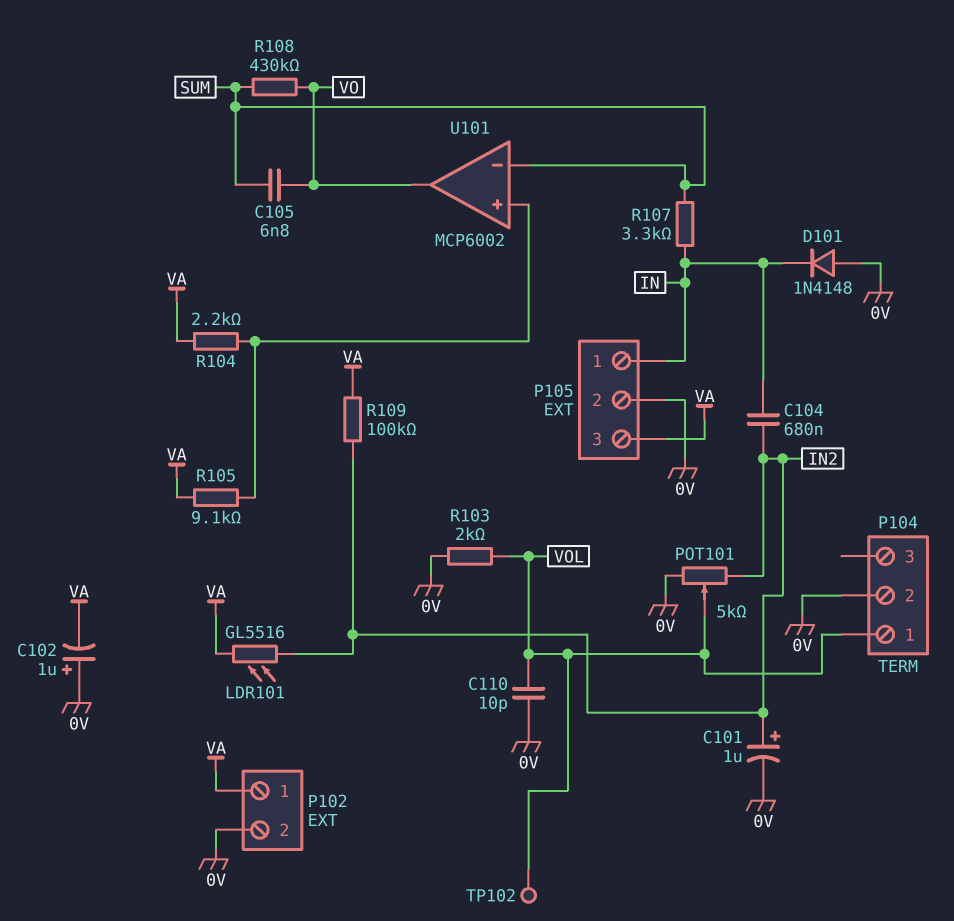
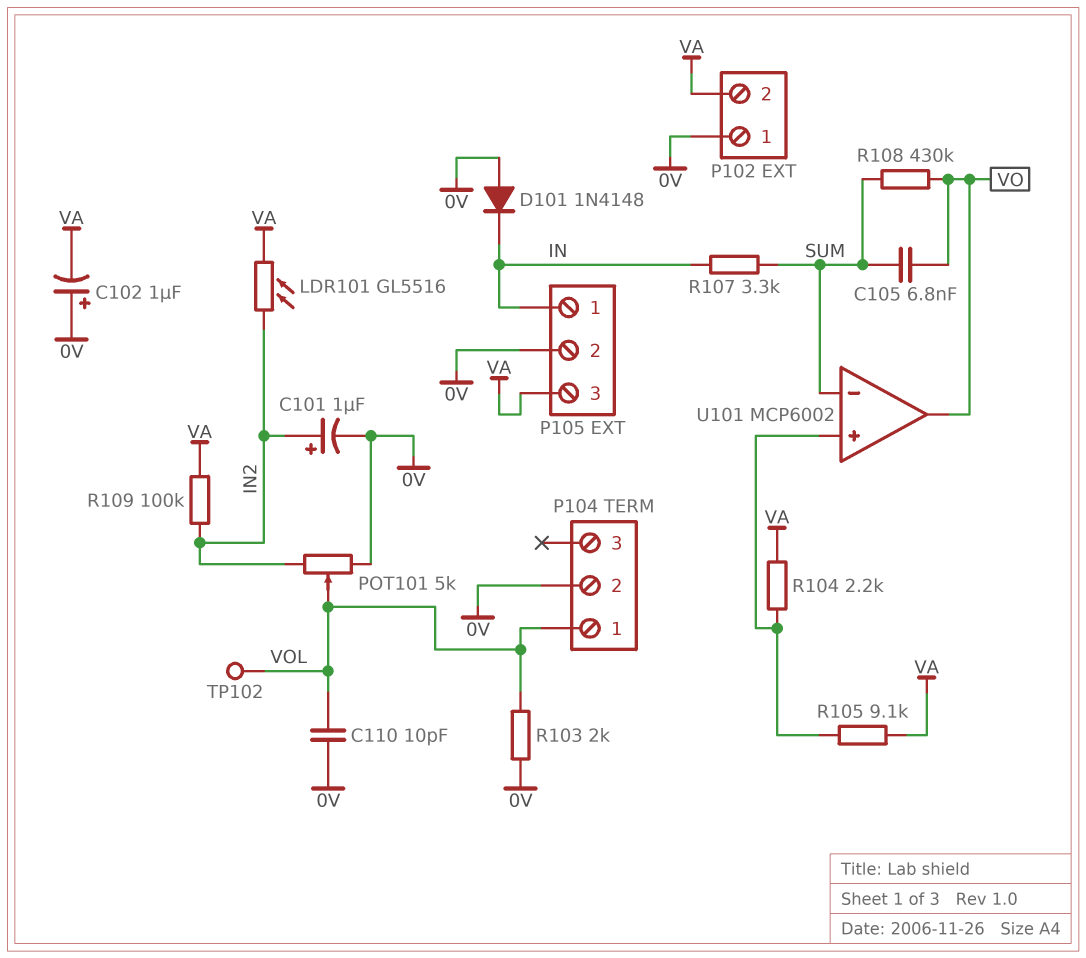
C104: 680nF (IN, IN2) -> none
P102 pin 1: VA -> 0V
P102 pin 2: 0V -> VA

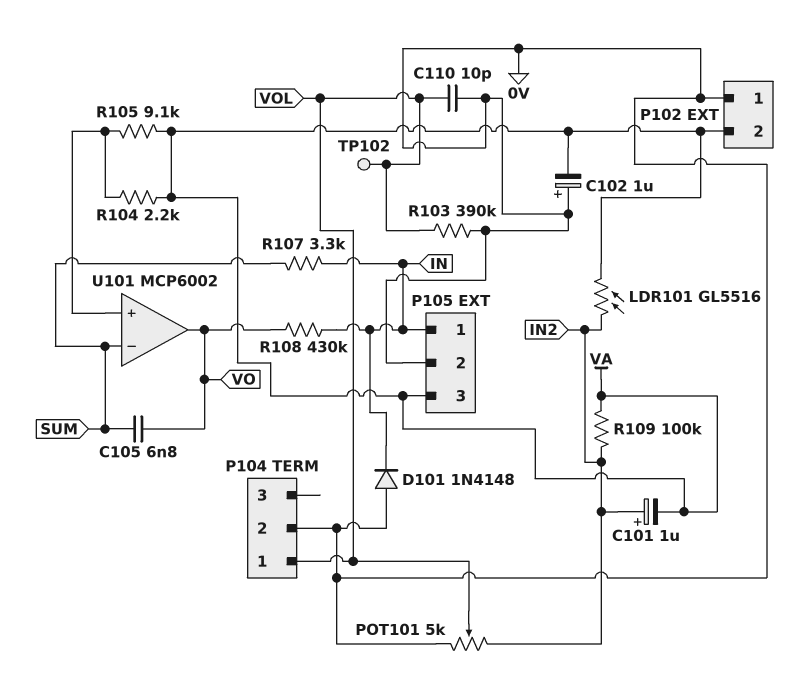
C101: 1uF (plus IN2, minus 0V) -> 1uF (plus IN2, minus VA)
R103: 2k (0V, VOL) -> 390k (0V, VOL)
R108: 430k (SUM, VO) -> 430k (IN, VO)

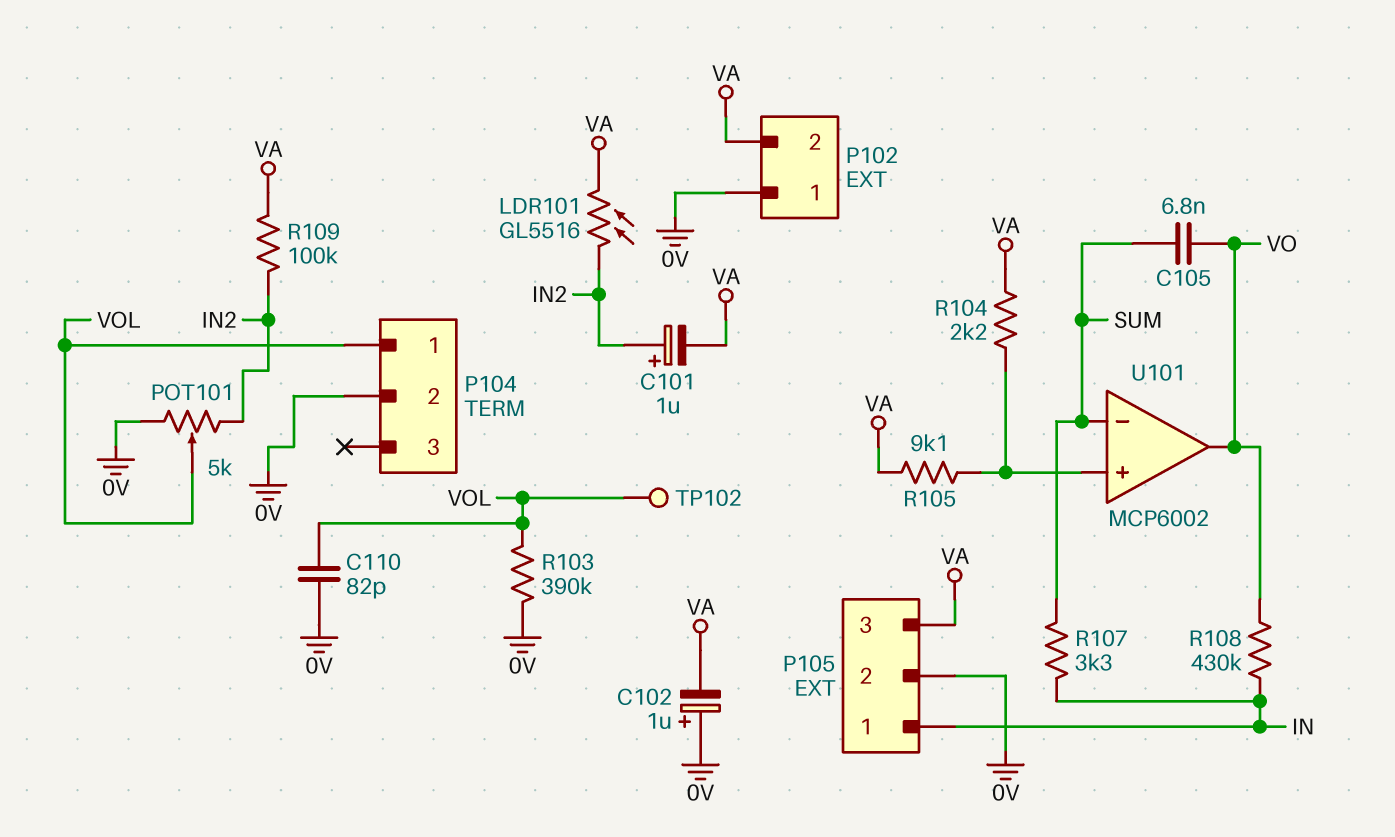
C110: 10pF (0V, VOL) -> 82pF (0V, VOL)
D101: diode 1N4148 (A 0V, K IN) -> none

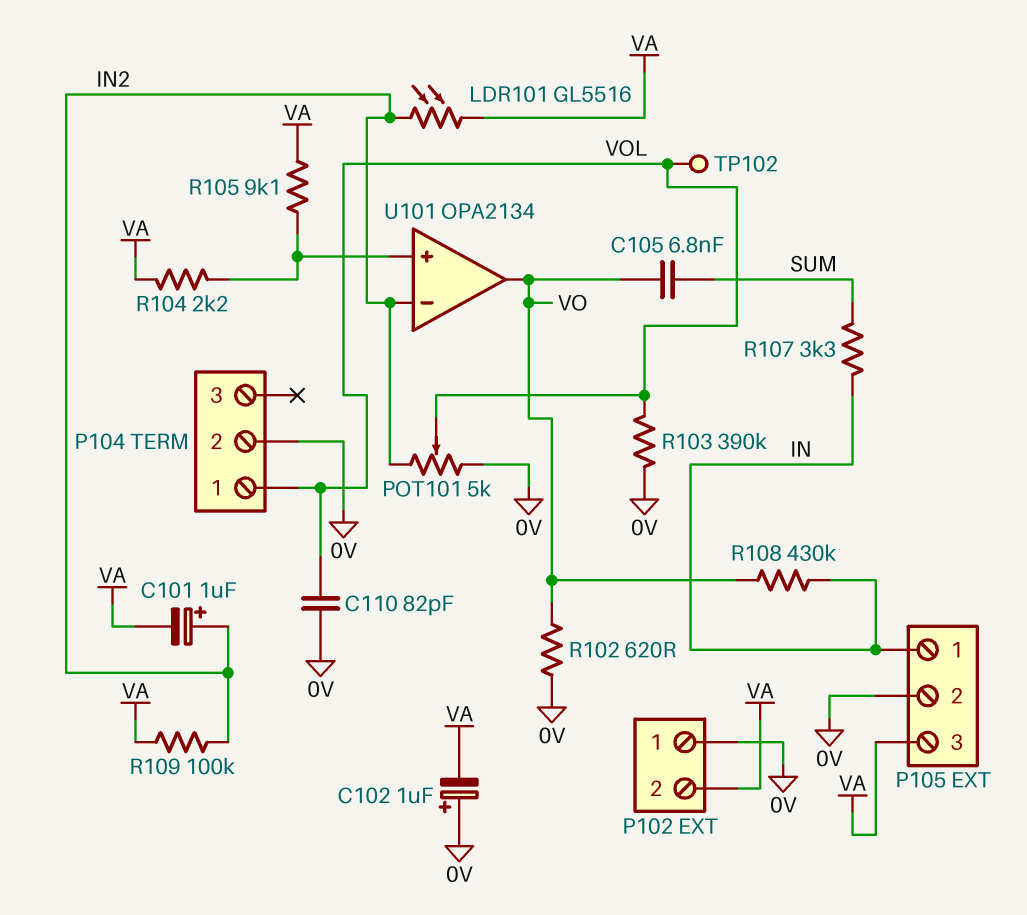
R102: none -> 620 (0V, VO)
U101: MCP6002 -> OPA2134
U101 pin in-: SUM -> IN2

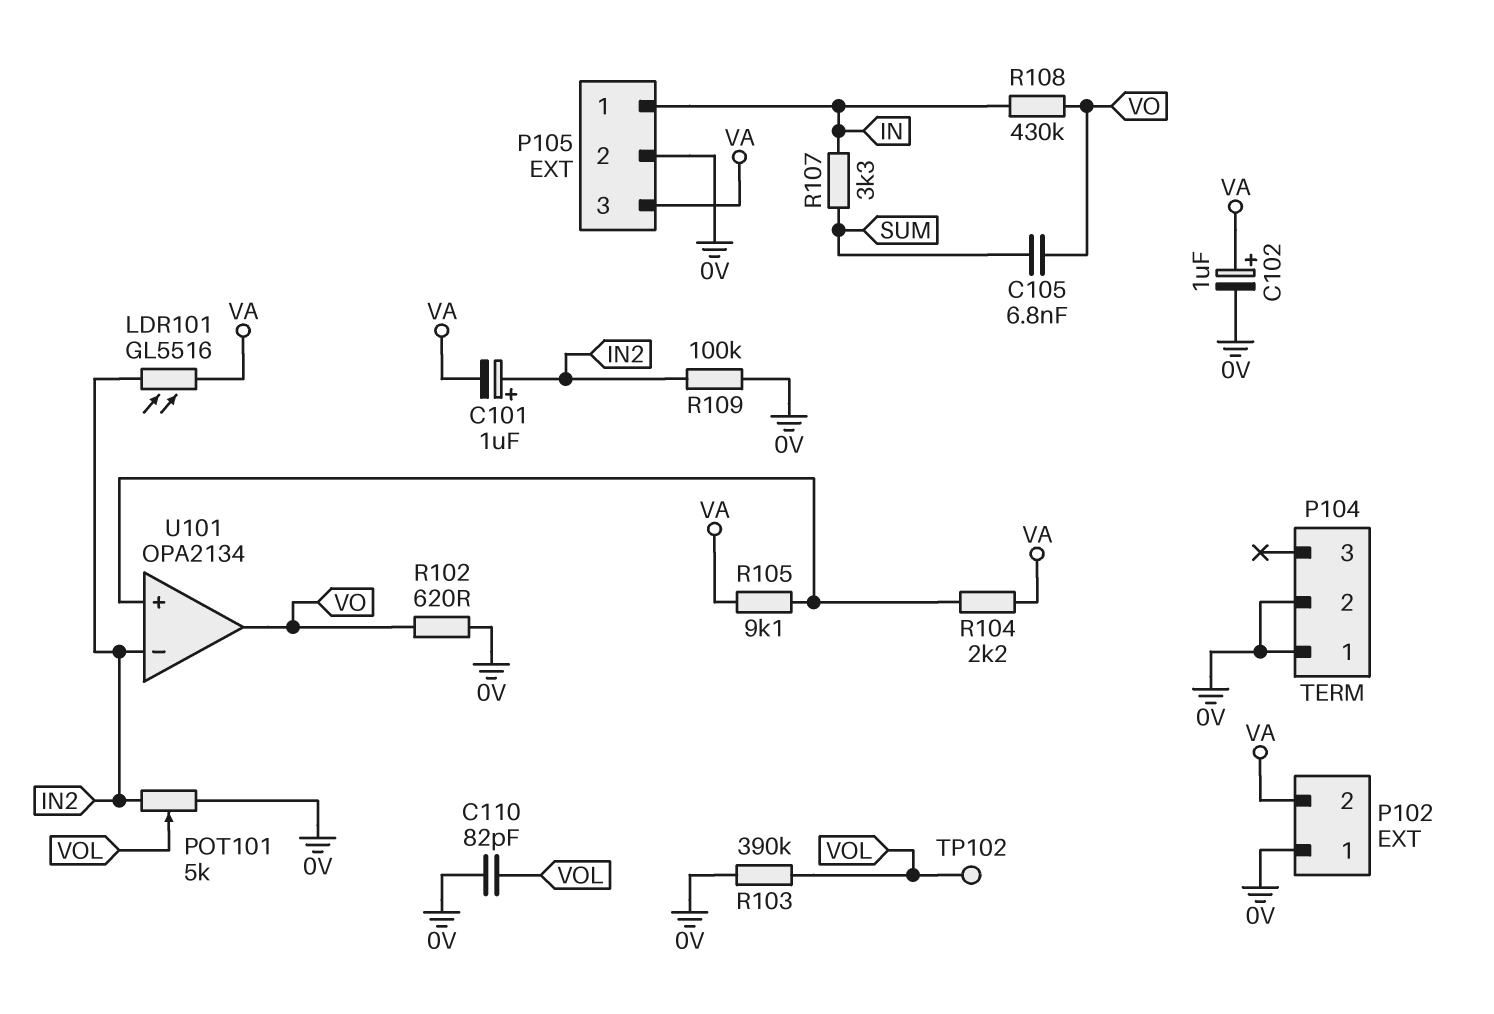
C102: 1uF (plus 0V, minus VA) -> 1uF (plus VA, minus 0V)
P104 pin 1: VOL -> 0V
R109: 100k (IN2, VA) -> 100k (0V, IN2)

